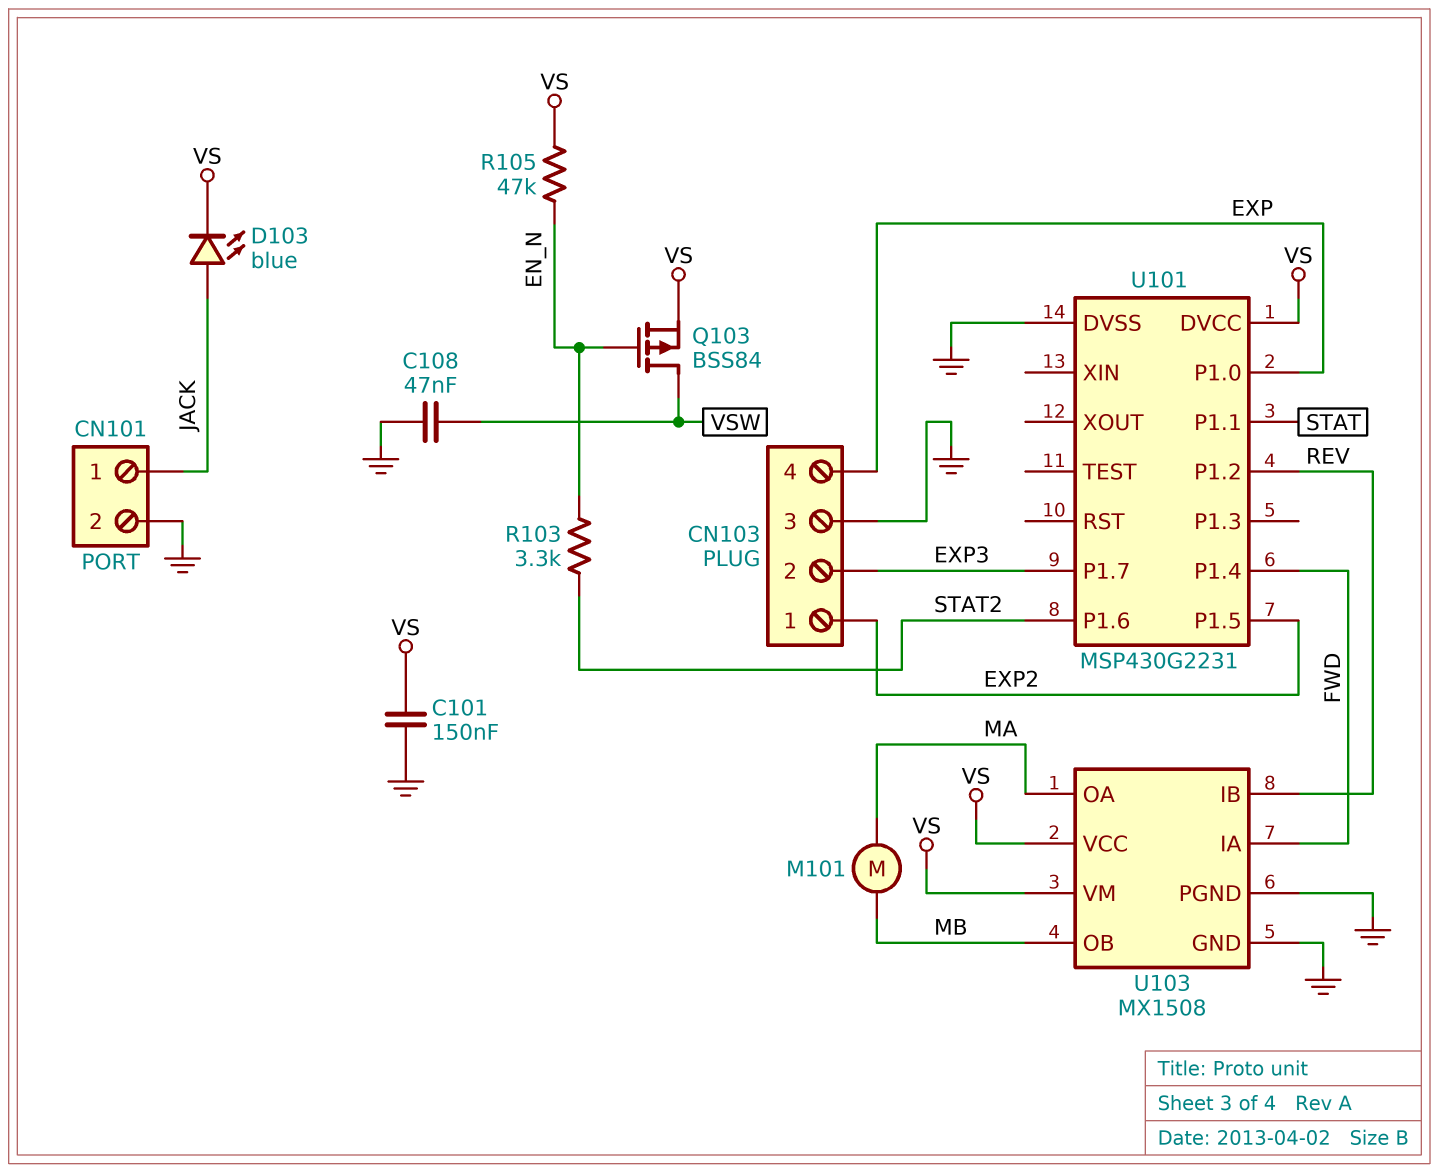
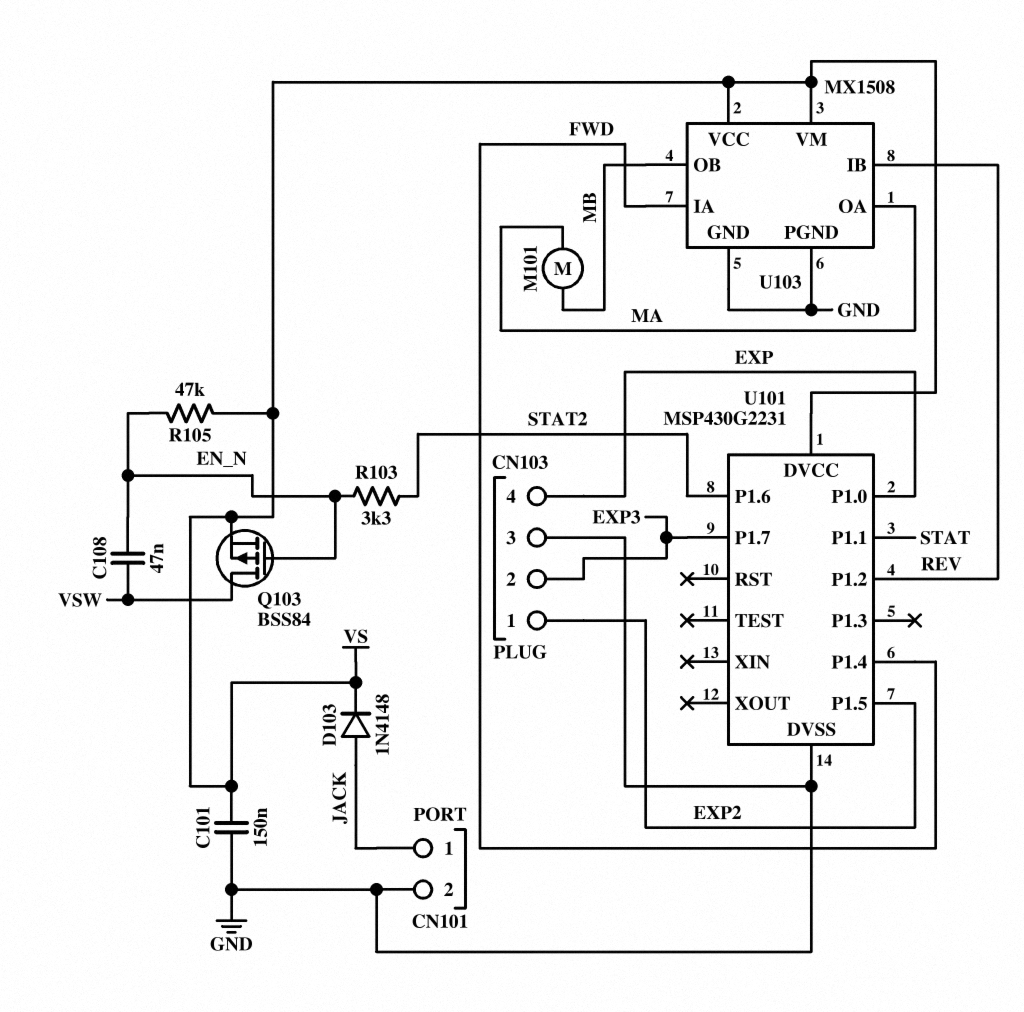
C108: 47nF (GND, VSW) -> 47nF (EN_N, VSW)
D103: LED blue (A JACK, K VS) -> diode 1N4148 (A JACK, K VS)

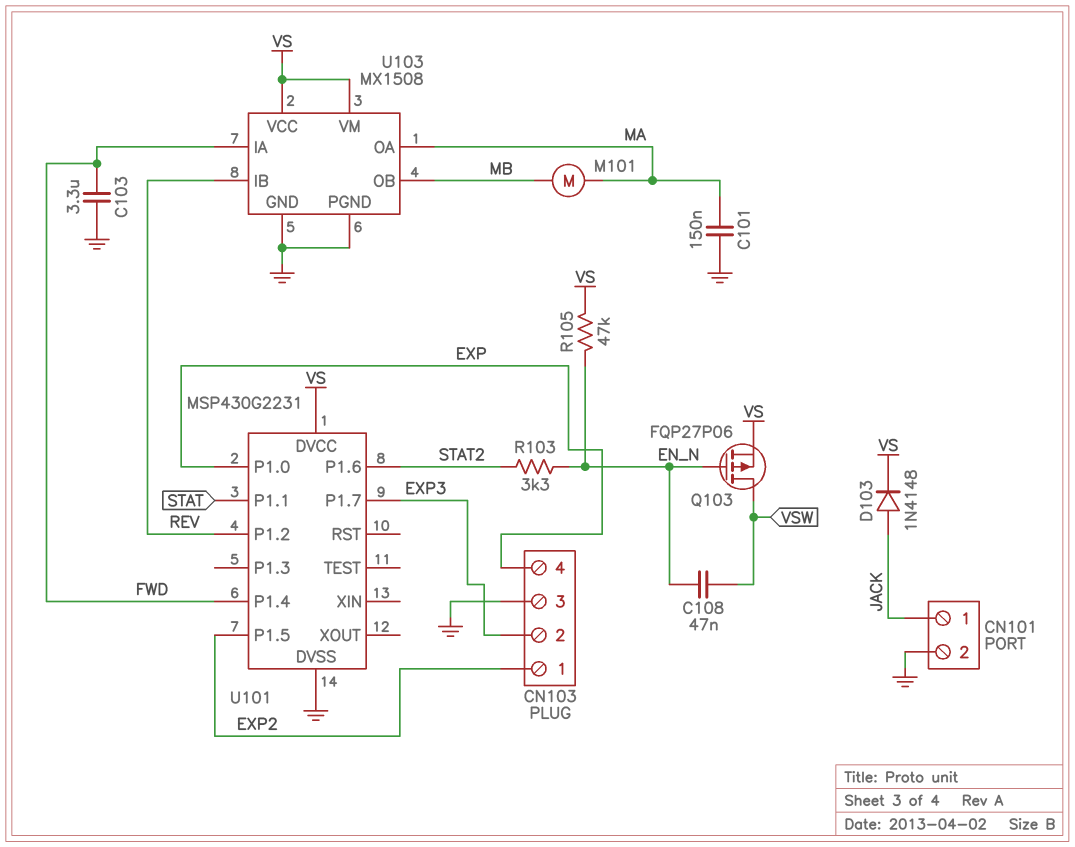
C101: 150nF (GND, VS) -> 150nF (GND, MA)
C103: none -> 3.3uF (FWD, GND)
Q103: PMOS BSS84 (G EN_N, D VSW, S VS) -> PMOS FQP27P06 (G EN_N, D VSW, S VS)

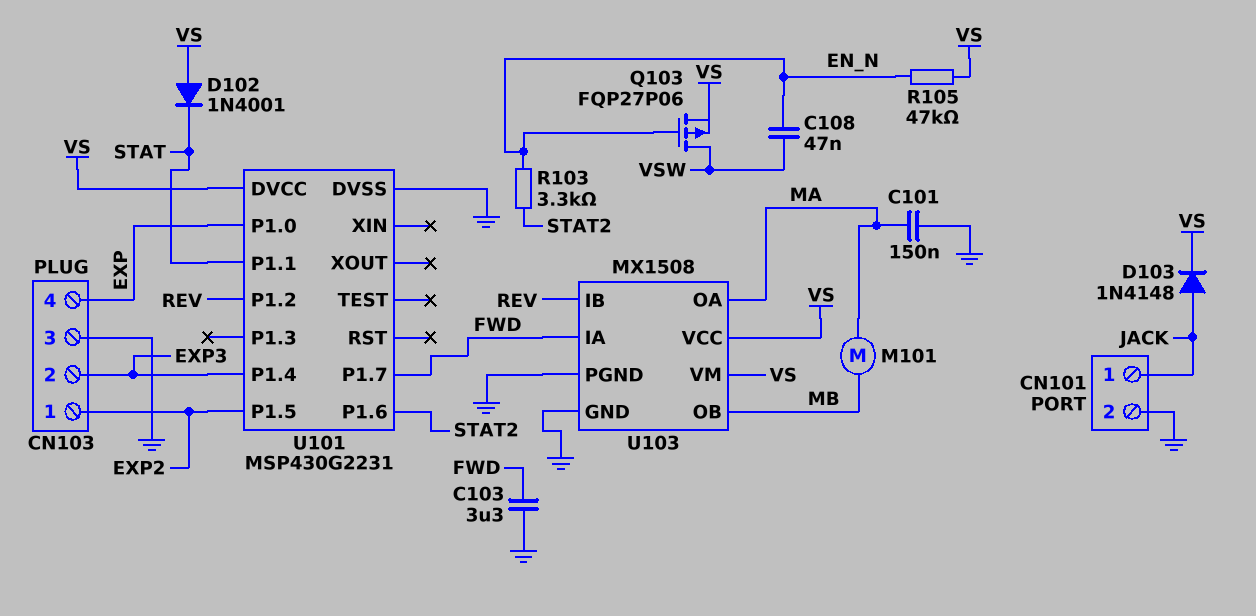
D102: none -> diode 1N4001 (A VS, K STAT)
U101 pin P1.4: FWD -> EXP3
U101 pin P1.7: EXP3 -> FWD

